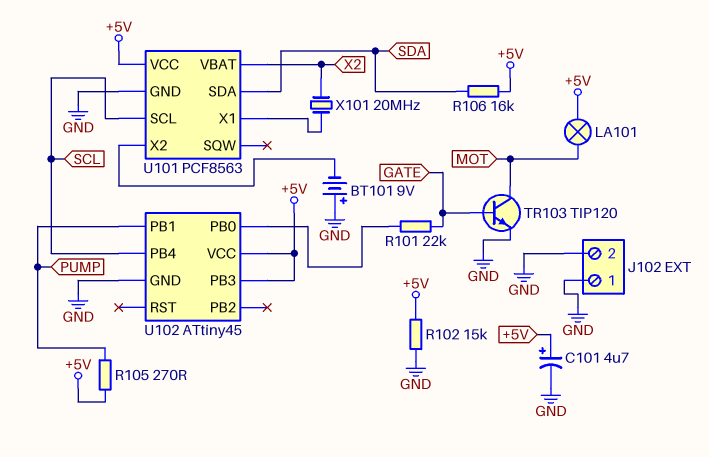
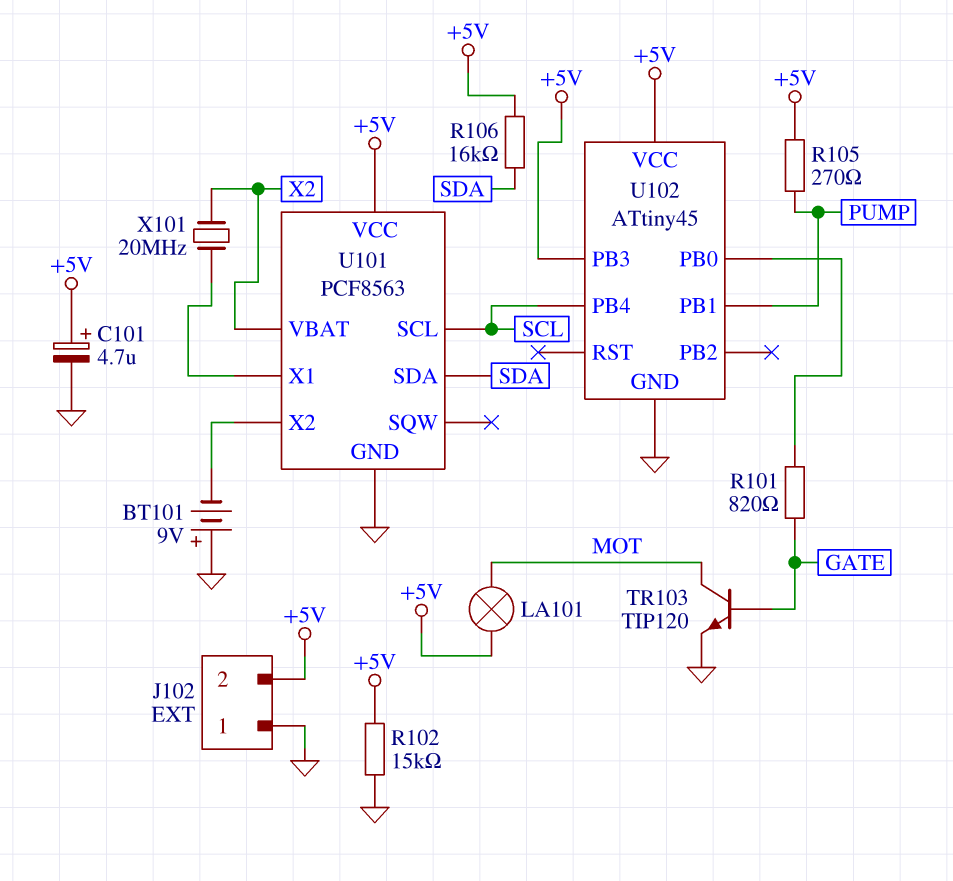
J102 pin 2: GND -> +5V
R101: 22k (GATE, U102/PB0) -> 820 (GATE, U102/PB0)

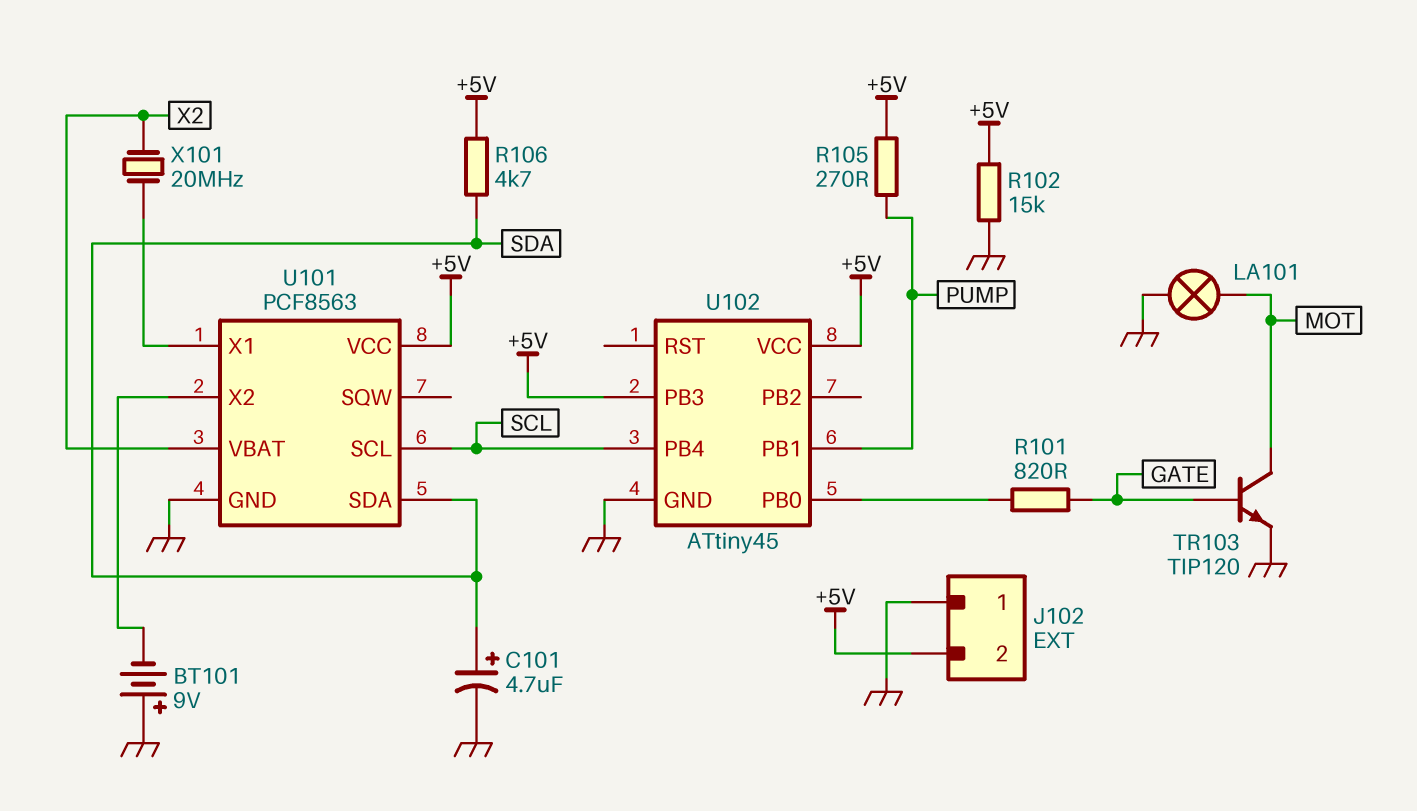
C101: 4.7uF (plus +5V, minus GND) -> 4.7uF (plus SDA, minus GND)
LA101: lamp (+5V, MOT) -> lamp (GND, MOT)
R106: 16k (+5V, SDA) -> 4.7k (+5V, SDA)

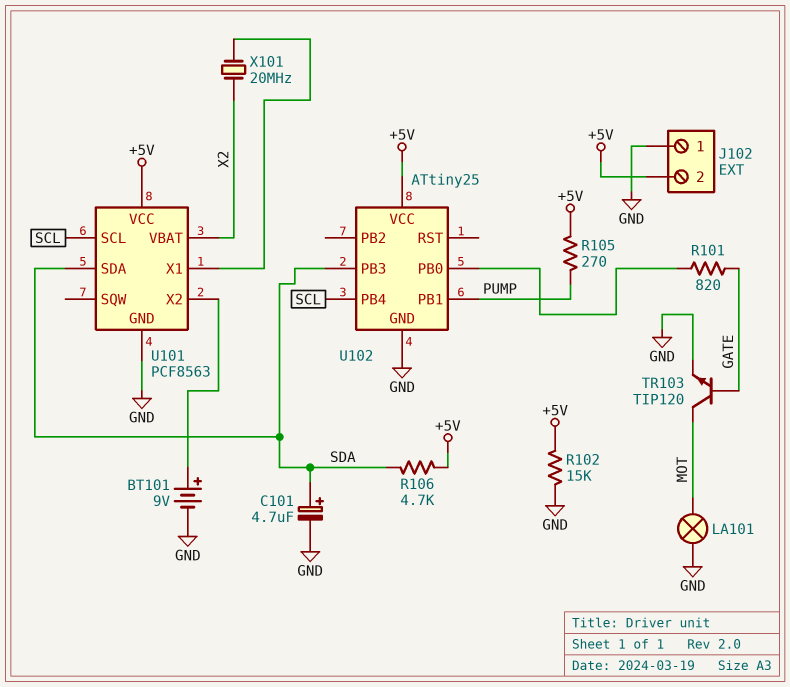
BT101: 9V (plus GND, minus U101/X2) -> 9V (plus U101/X2, minus GND)
U102: ATtiny45 -> ATtiny25
U102 pin PB3: +5V -> SDA

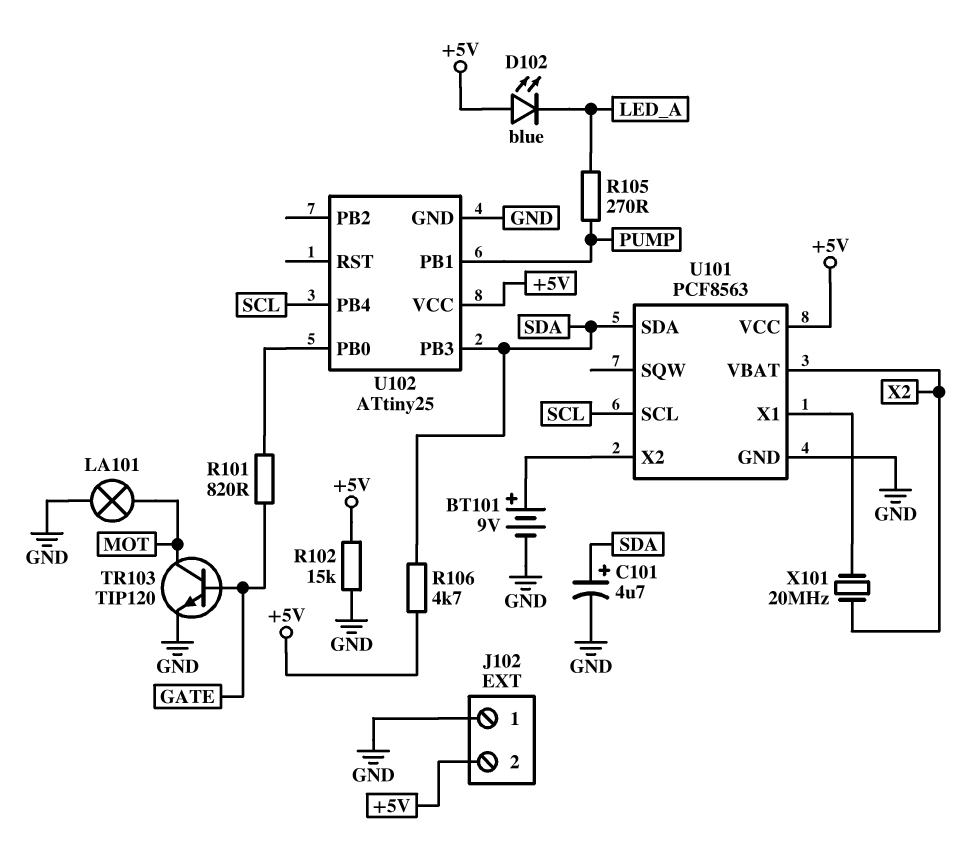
D102: none -> LED blue (A +5V, K LED_A)
R105: 270 (+5V, PUMP) -> 270 (LED_A, PUMP)

